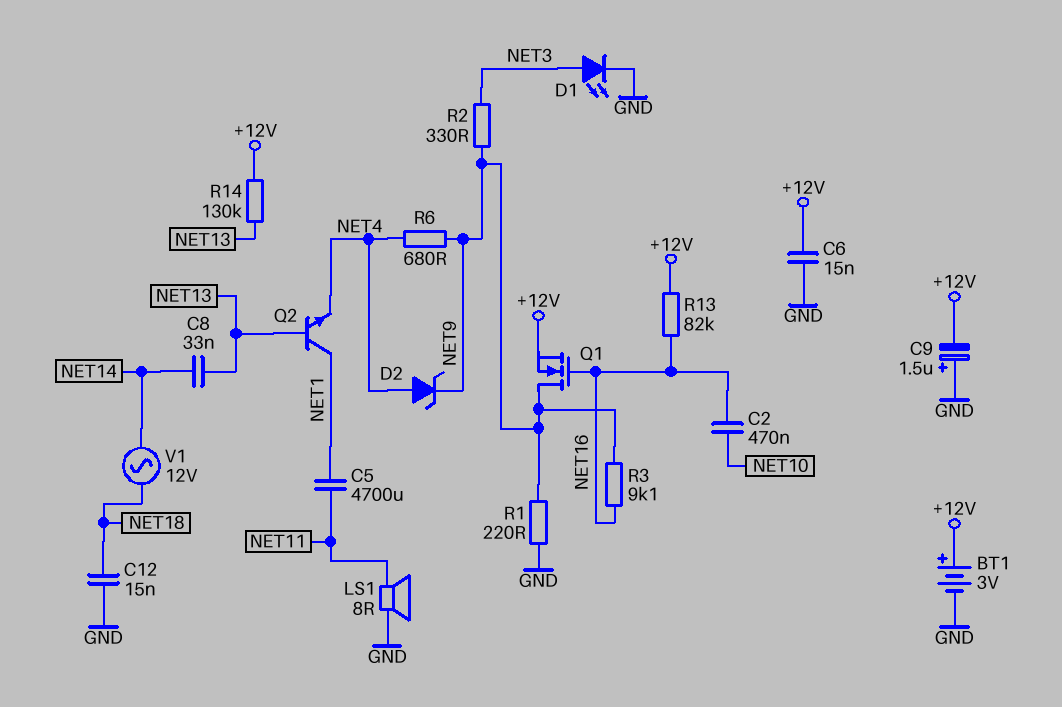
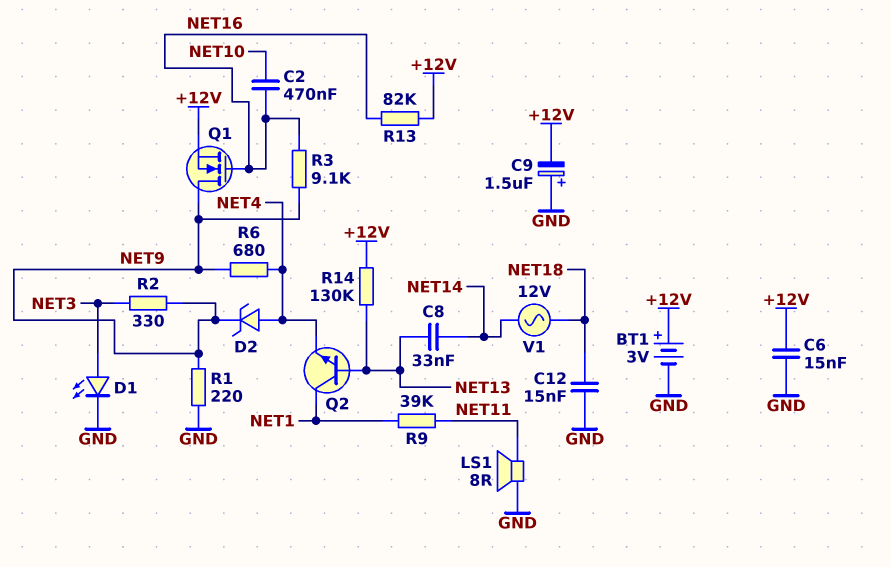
C5: 4700uF (NET1, NET11) -> none
R9: none -> 39k (NET1, NET11)

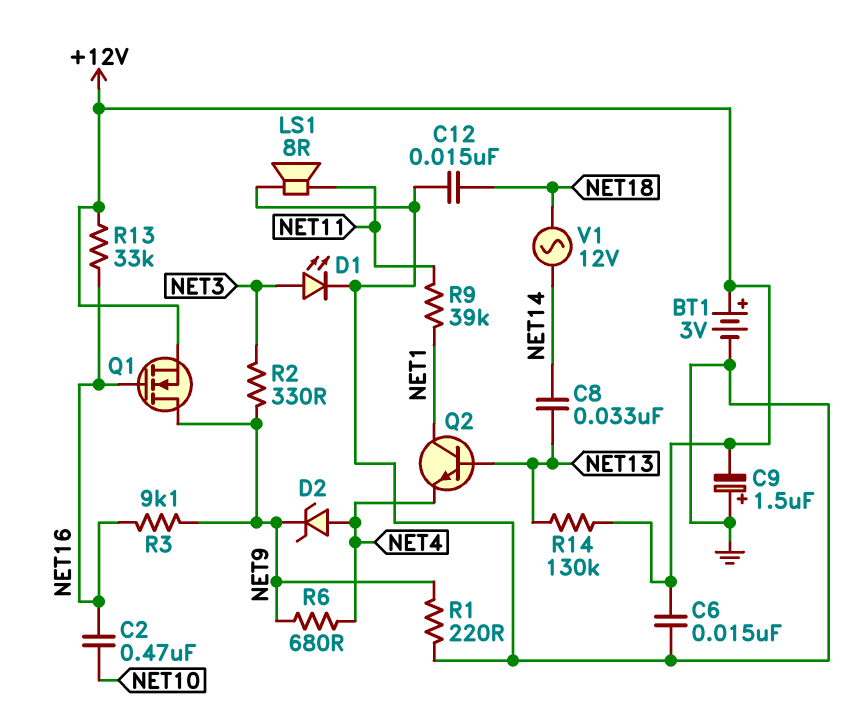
R13: 82k (+12V, NET16) -> 33k (+12V, NET16)

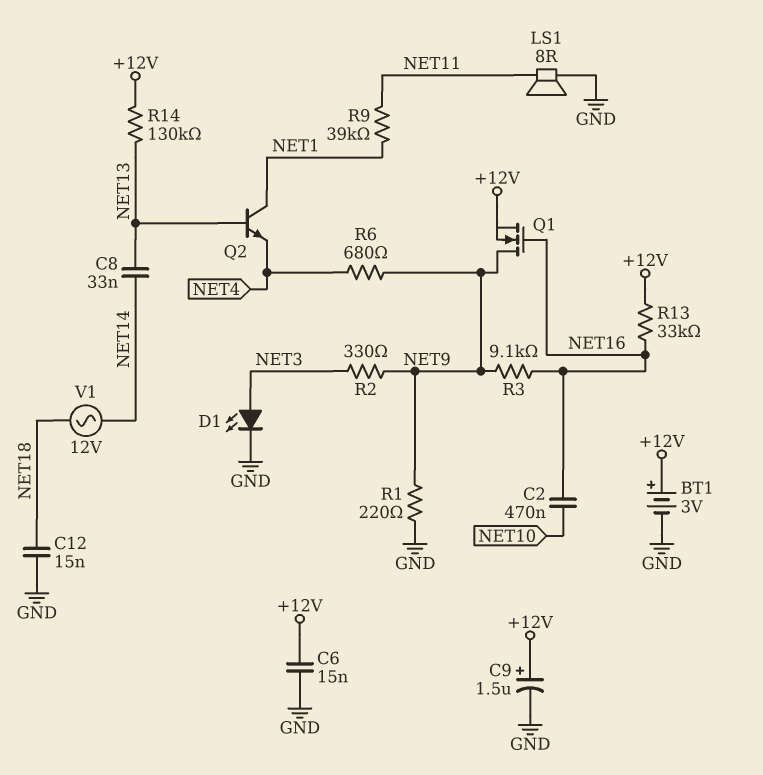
C9: 1.5uF (plus GND, minus +12V) -> 1.5uF (plus +12V, minus GND)
D2: zener (A NET4, K NET9) -> none

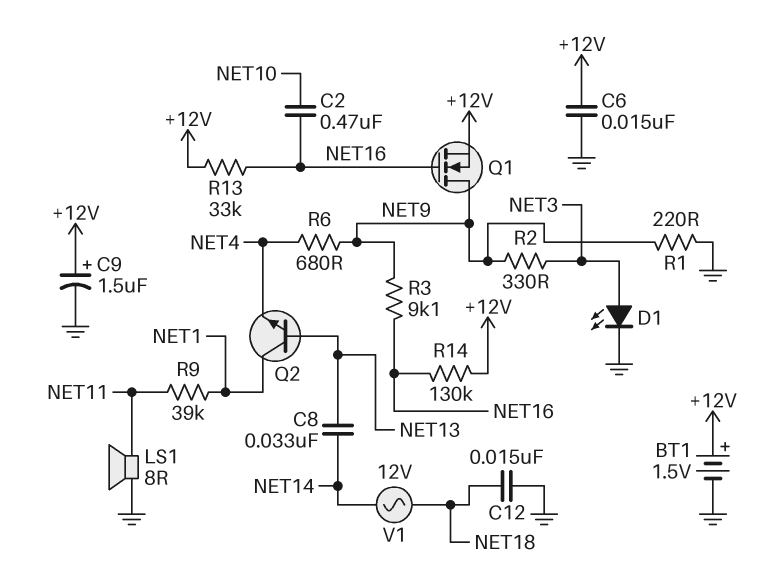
BT1: 3V (plus +12V, minus GND) -> 1.5V (plus +12V, minus GND)
R14: 130k (+12V, NET13) -> 130k (+12V, NET16)

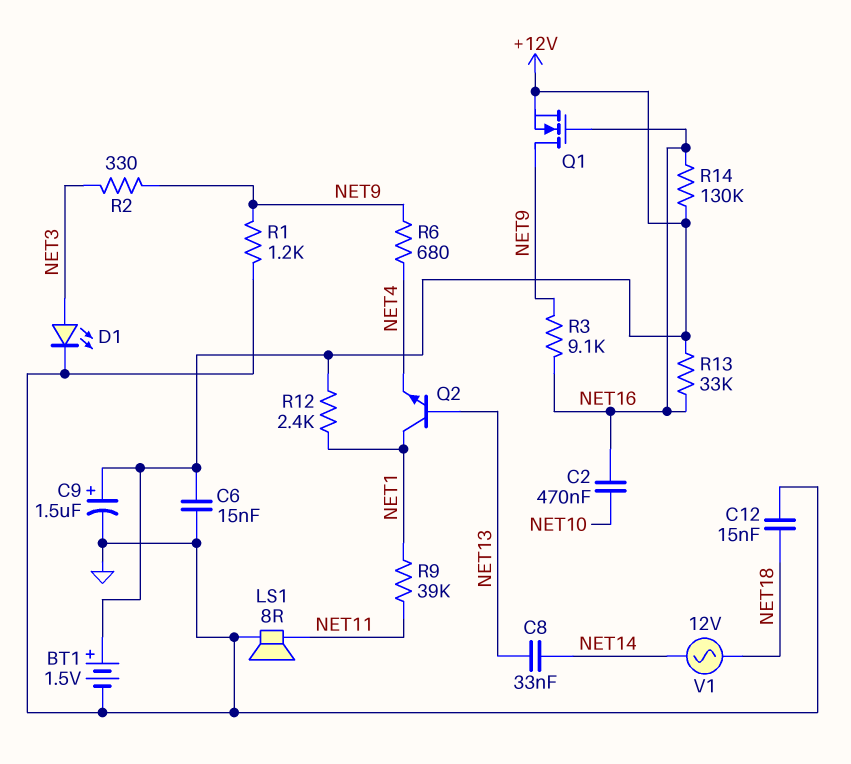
R1: 220 (GND, NET9) -> 1.2k (GND, NET9)
R12: none -> 2.4k (+12V, NET1)

